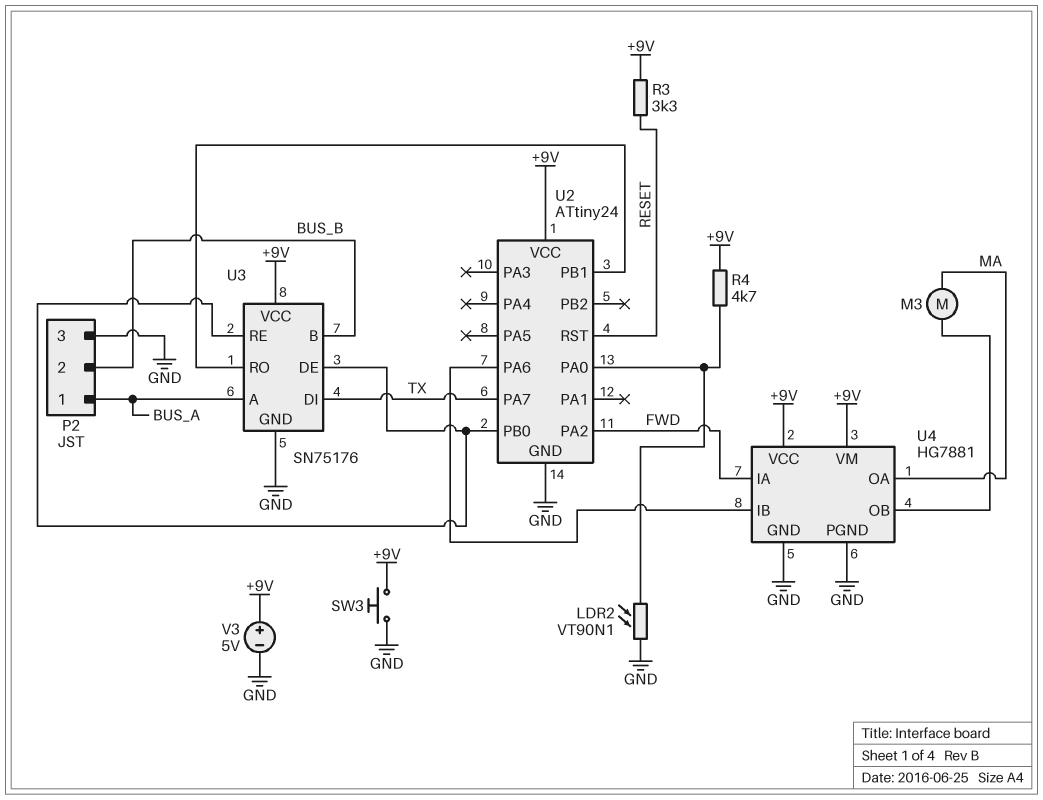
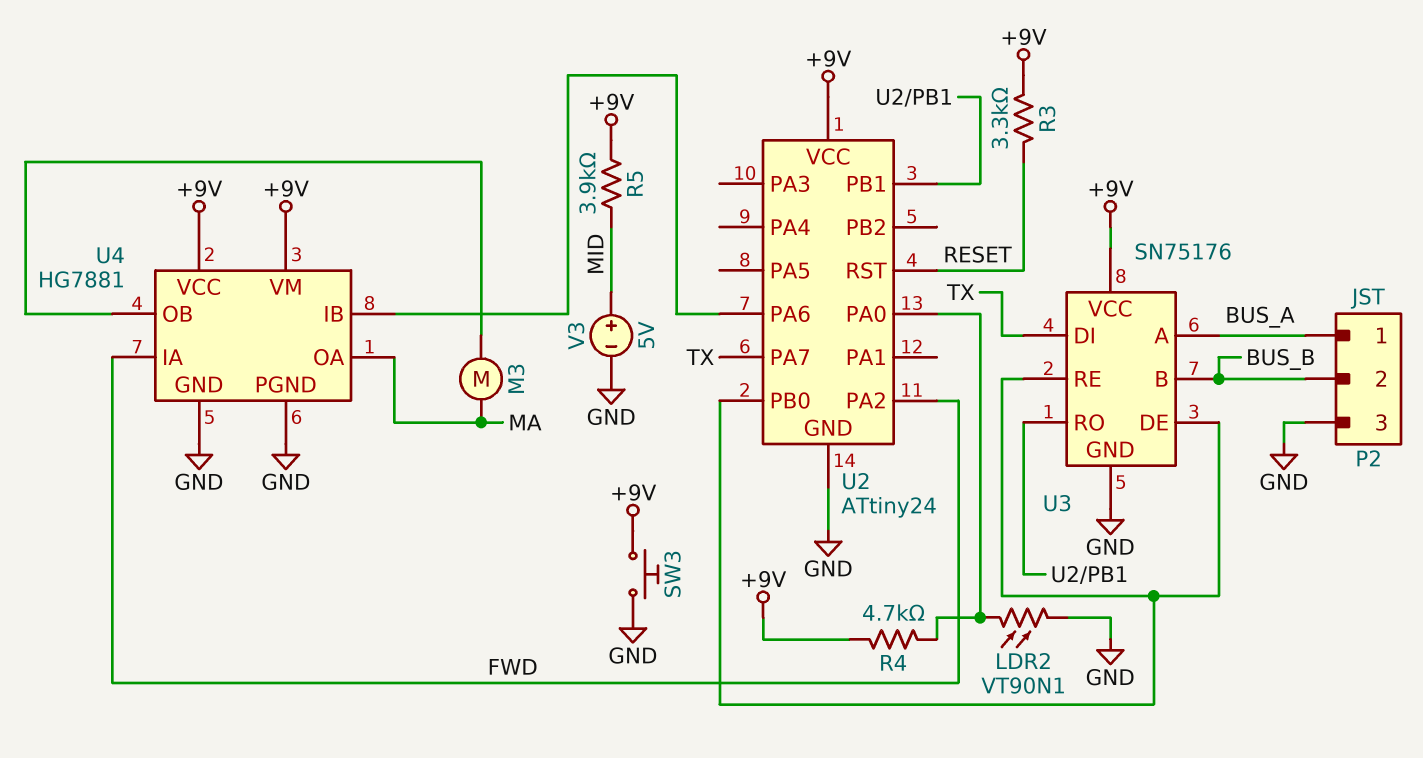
R5: none -> 3.9k (+9V, MID)
V3: 5V (plus +9V, minus GND) -> 5V (plus MID, minus GND)

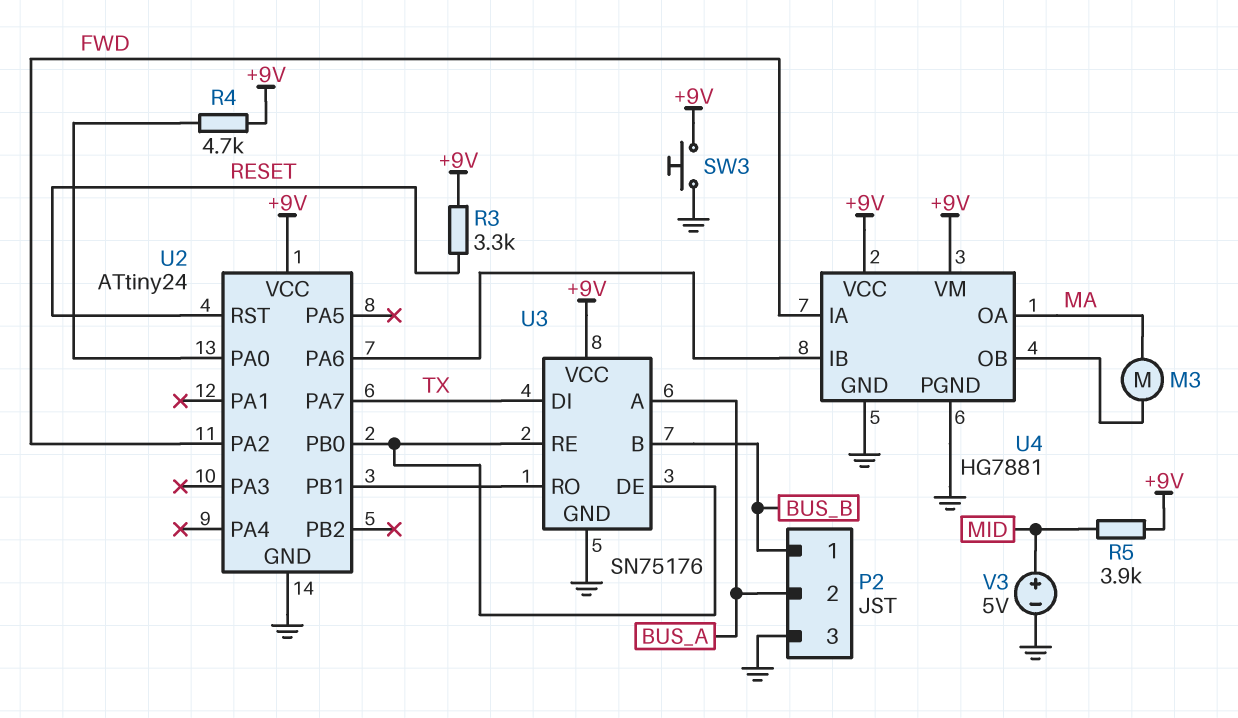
LDR2: VT90N1 (GND, U2/PA0) -> none
P2 pin 1: BUS_A -> BUS_B
P2 pin 2: BUS_B -> BUS_A

